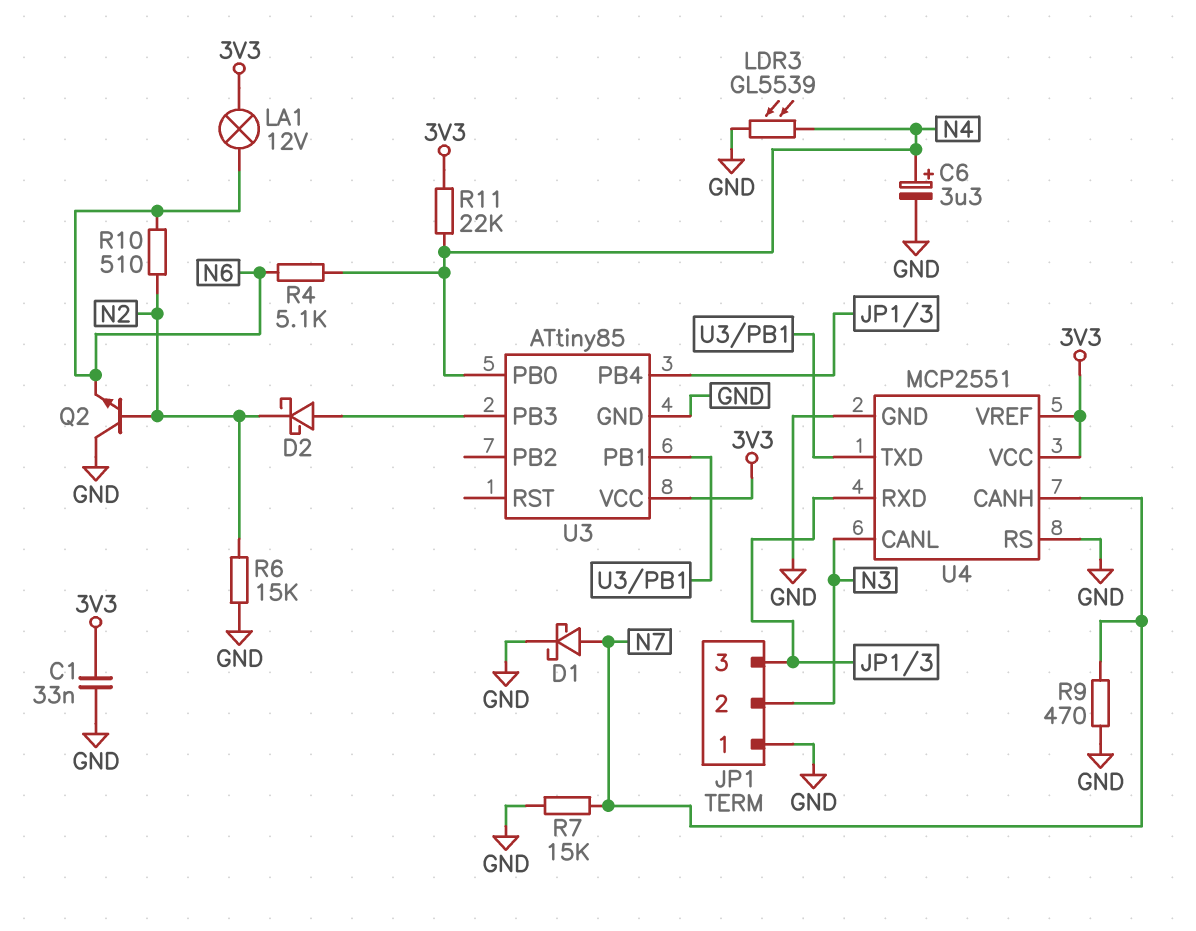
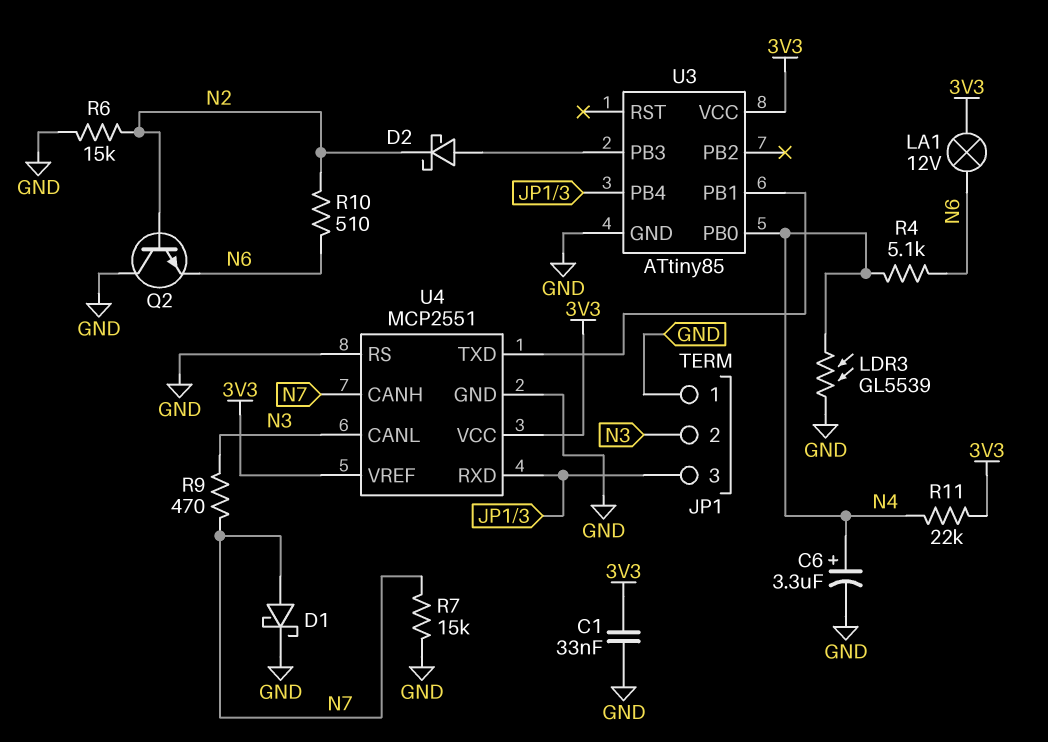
R9: 470 (GND, N7) -> 470 (N3, N7)

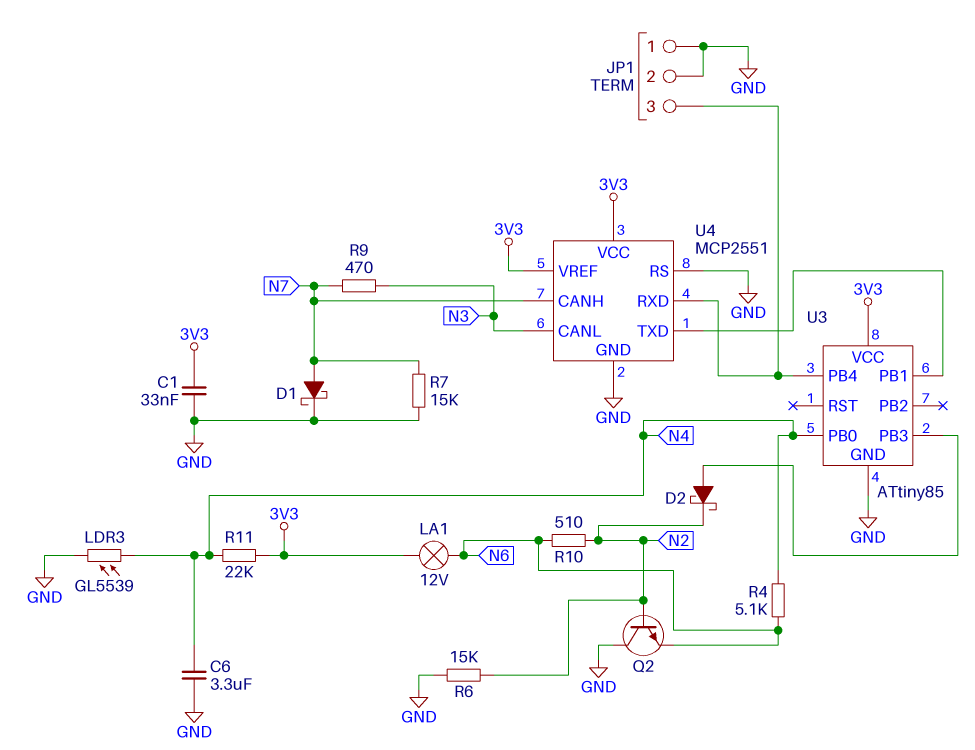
C6: 3.3uF (plus N4, minus GND) -> 3.3uF (GND, N4)
JP1 pin 2: N3 -> GND

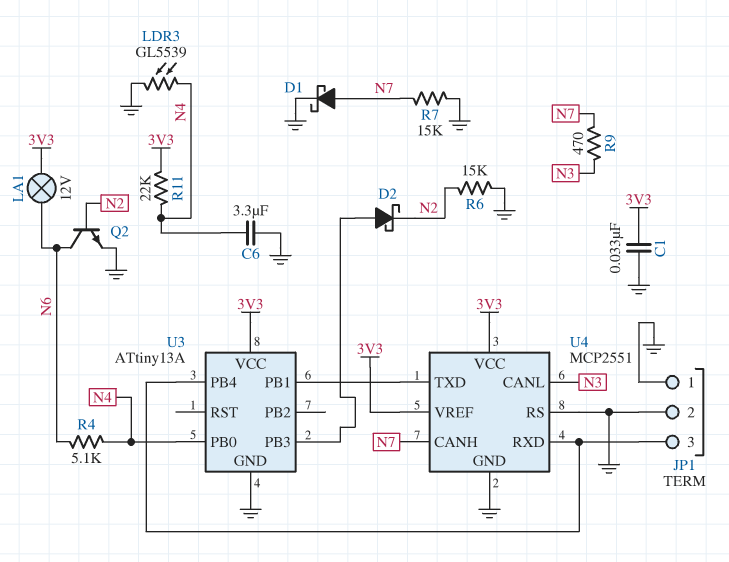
Q2: NPN (B N2, C GND, E N6) -> NPN (B N2, C N6, E GND)
R10: 510 (N2, N6) -> none
U3: ATtiny85 -> ATtiny13A

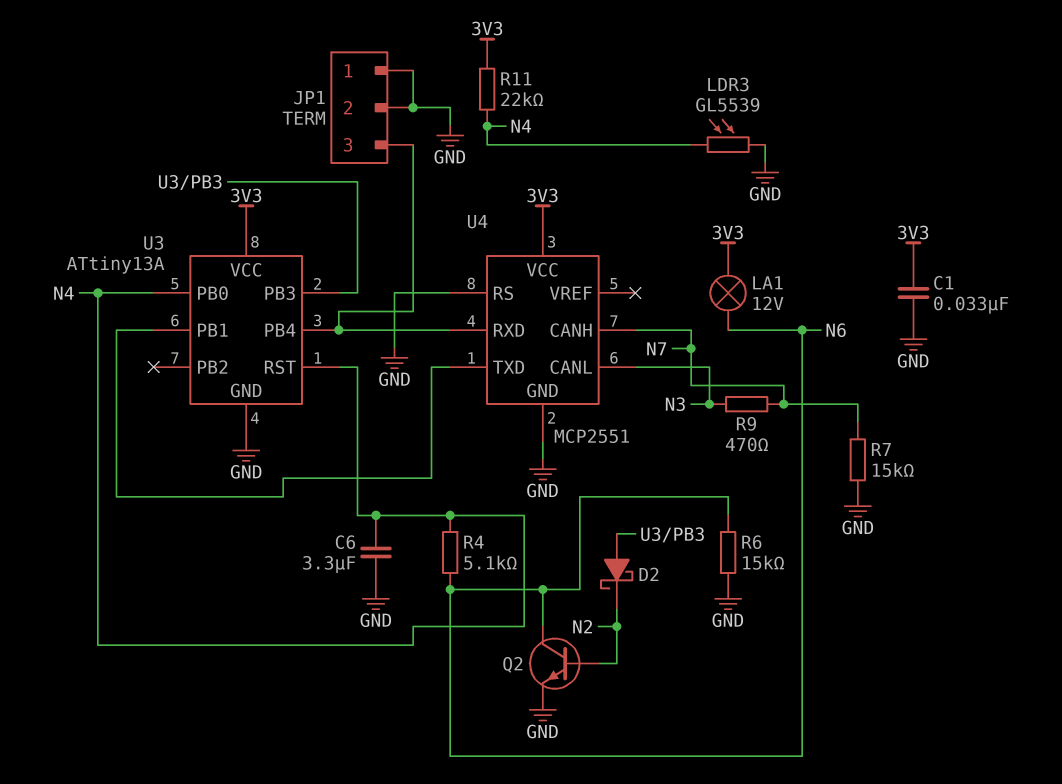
D1: schottky (A N7, K GND) -> none
R6: 15k (GND, N2) -> 15k (GND, N6)
U3 pin RST: none -> N4
U4 pin VREF: 3V3 -> none

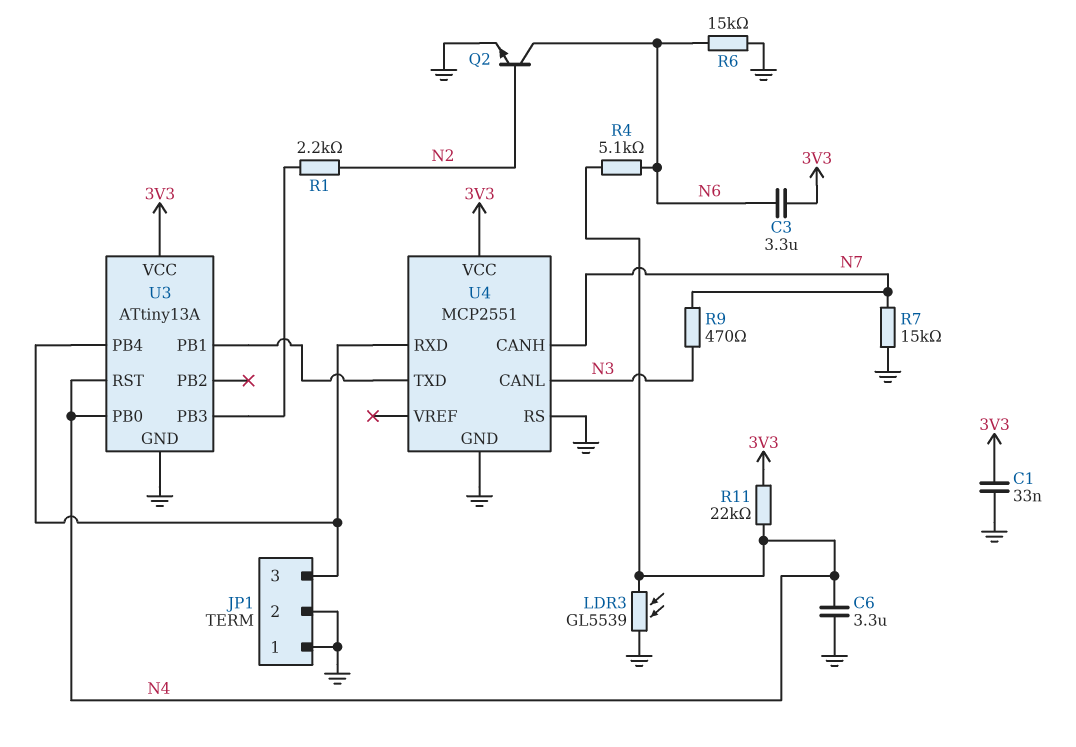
C3: none -> 3.3uF (3V3, N6)
D2: schottky (A U3/PB3, K N2) -> none
LA1: lamp 12V (3V3, N6) -> none
R1: none -> 2.2k (N2, U3/PB3)

